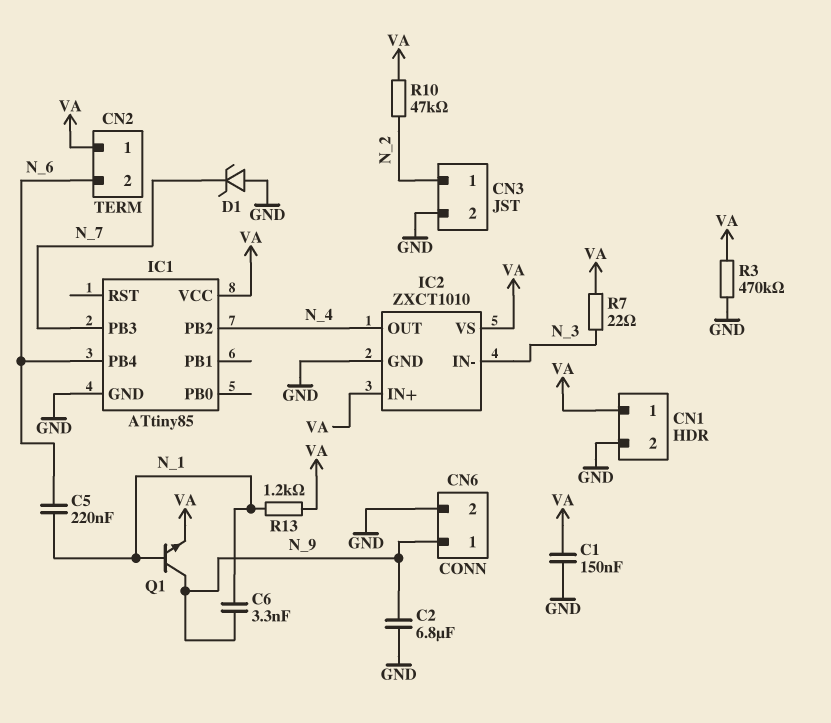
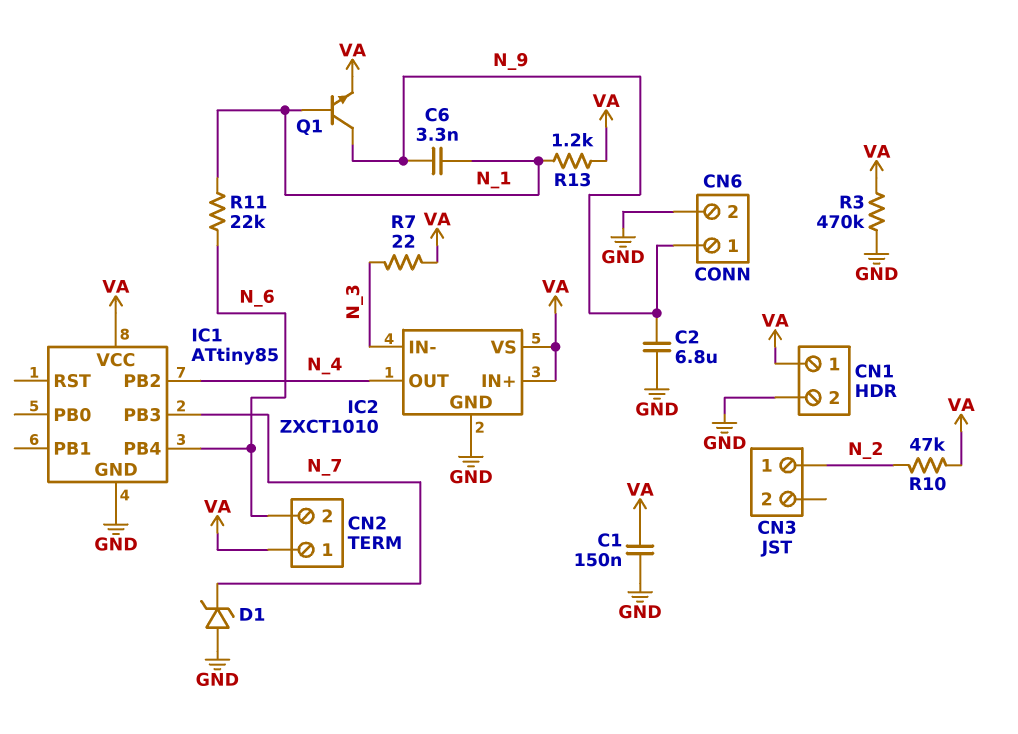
C5: 220nF (N_1, N_6) -> none
CN3 pin 2: GND -> none
R11: none -> 22k (N_1, N_6)

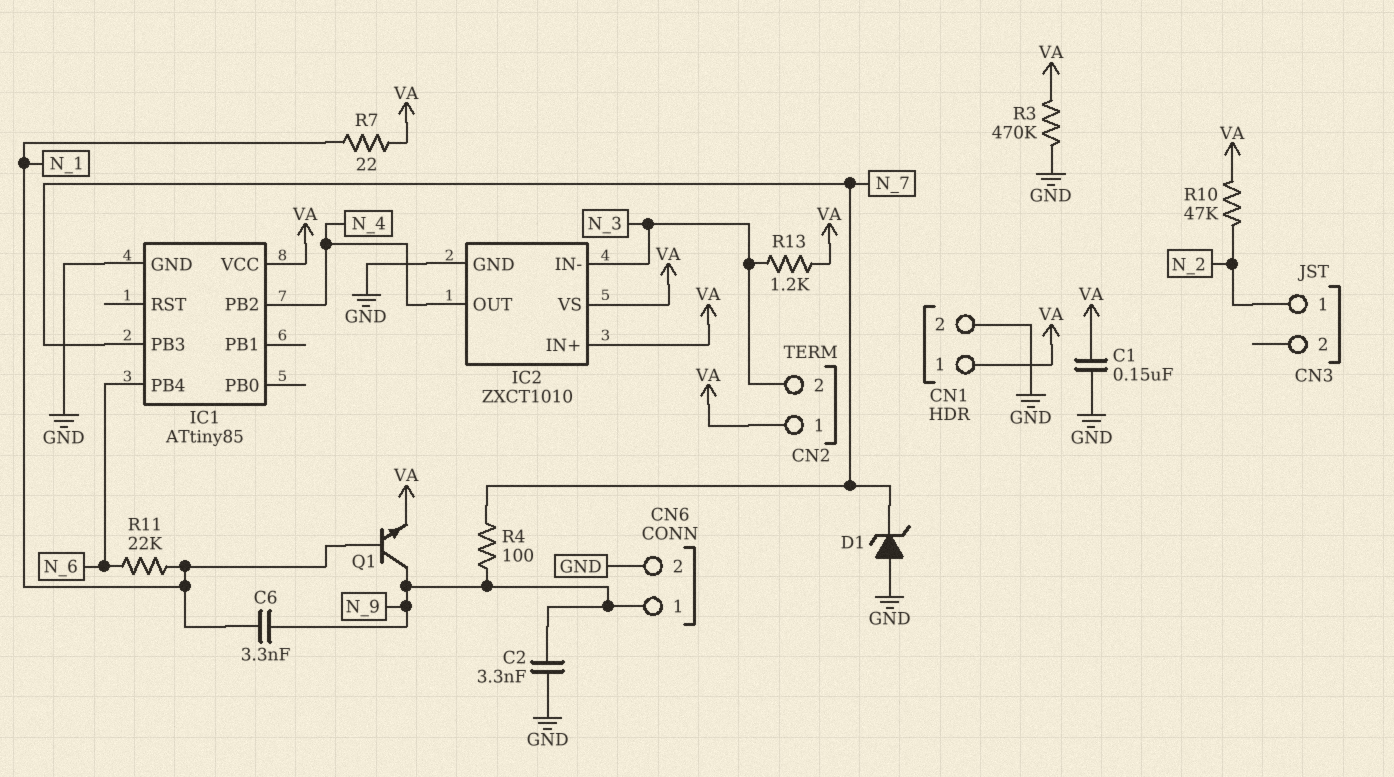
C2: 6.8uF (GND, N_9) -> 3.3nF (GND, N_9)
CN2 pin 2: N_6 -> N_3
R4: none -> 100 (N_7, N_9)
R7: 22 (N_3, VA) -> 22 (N_1, VA)
R13: 1.2k (N_1, VA) -> 1.2k (N_3, VA)

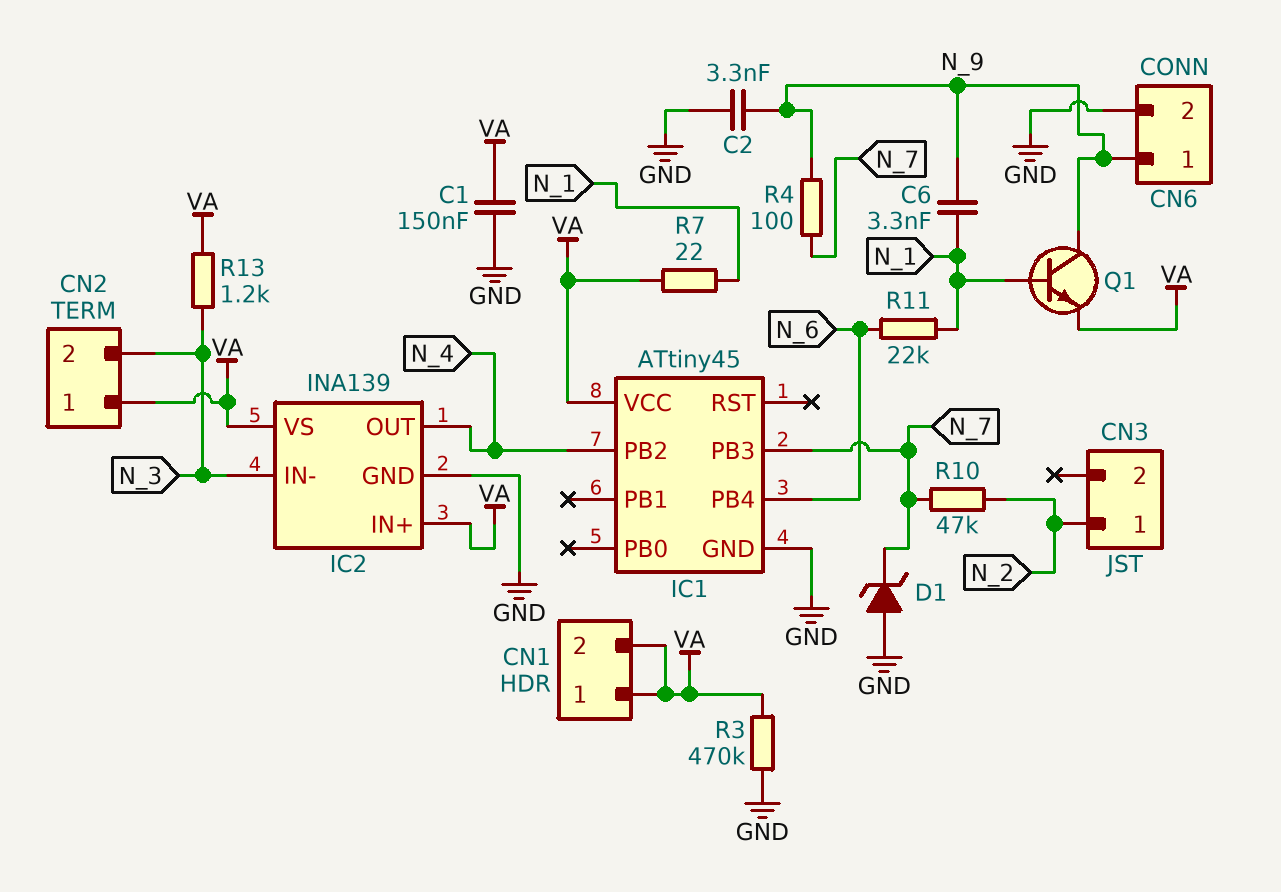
CN1 pin 2: GND -> VA
IC1: ATtiny85 -> ATtiny45
IC2: ZXCT1010 -> INA139
R10: 47k (N_2, VA) -> 47k (N_2, N_7)

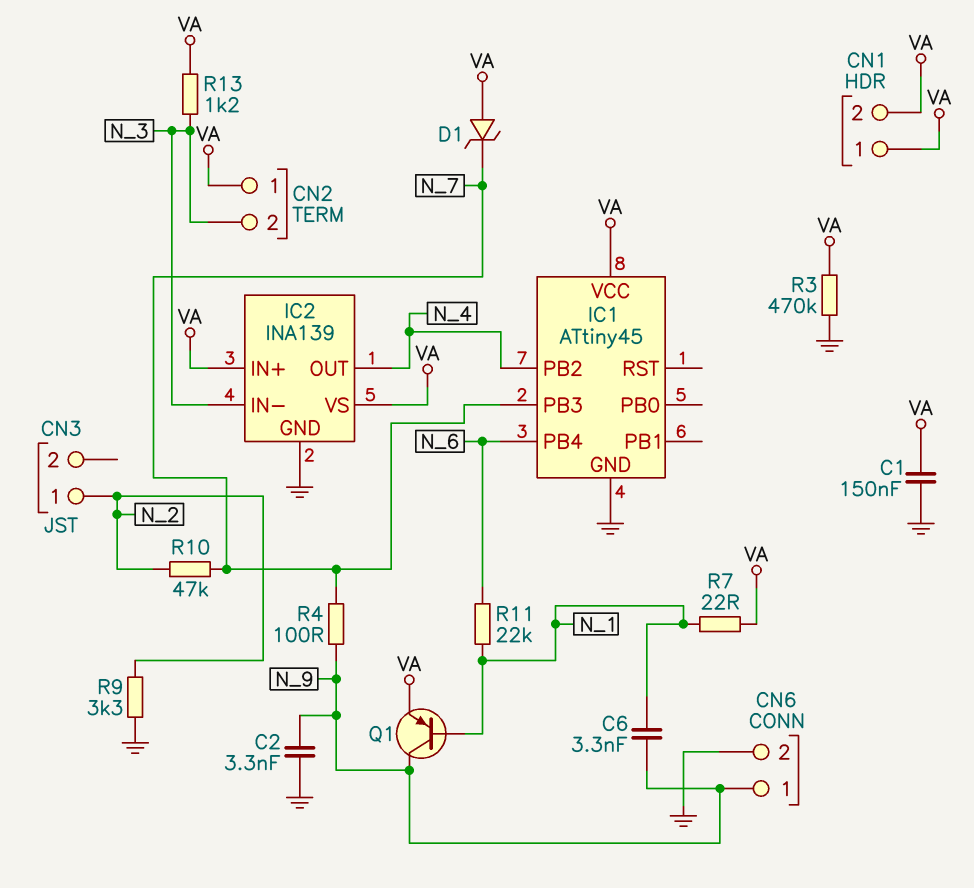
D1: zener (A GND, K N_7) -> zener (A VA, K N_7)
Q1: NPN (B N_1, C N_9, E VA) -> PNP (B N_1, C N_9, E VA)
R9: none -> 3.3k (GND, N_2)

